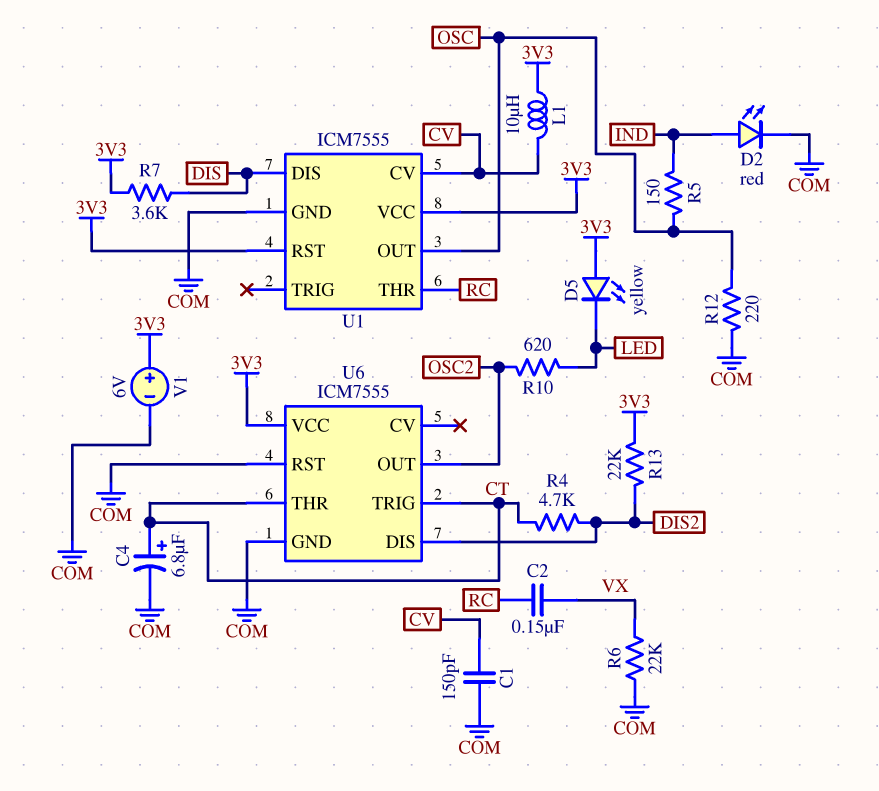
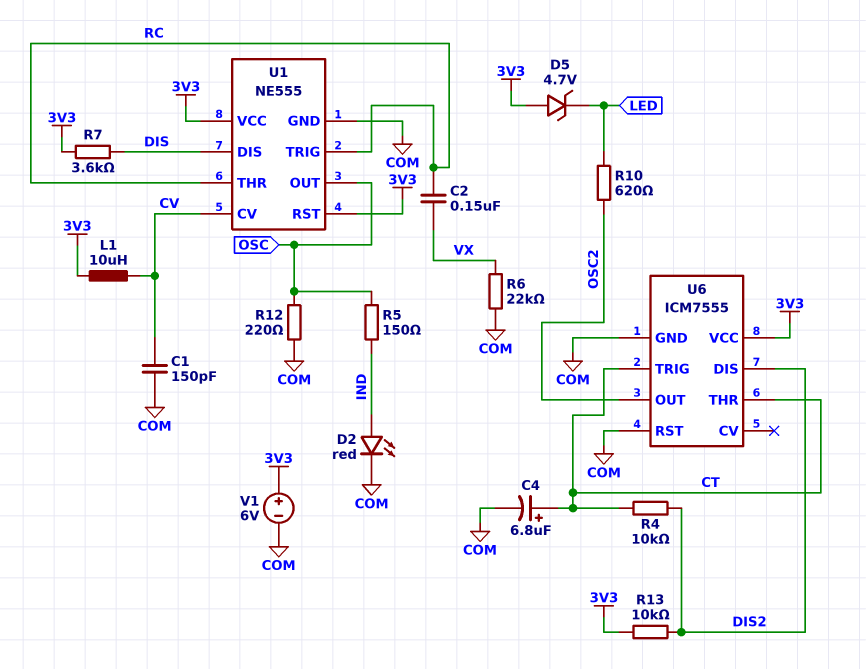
D5: LED yellow (A 3V3, K LED) -> zener 4.7V (A 3V3, K LED)
R4: 4.7k (CT, DIS2) -> 10k (CT, DIS2)
R13: 22k (3V3, DIS2) -> 10k (3V3, DIS2)
U1: ICM7555 -> NE555
U1 pin TRIG: none -> RC

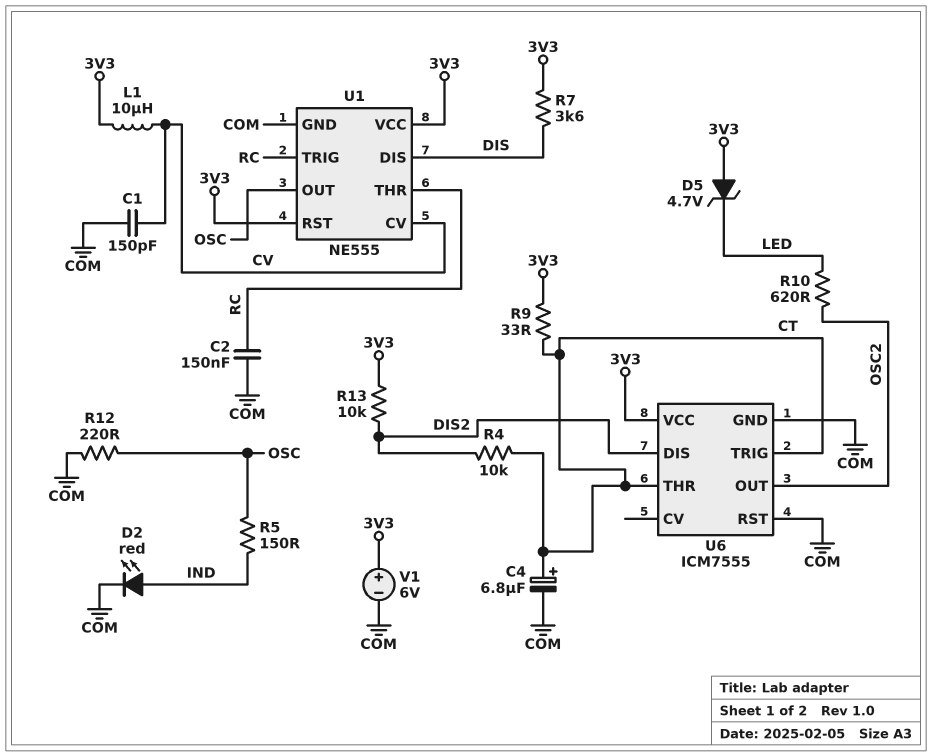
C2: 150nF (RC, VX) -> 150nF (COM, RC)
R6: 22k (COM, VX) -> none
R9: none -> 33 (3V3, CT)

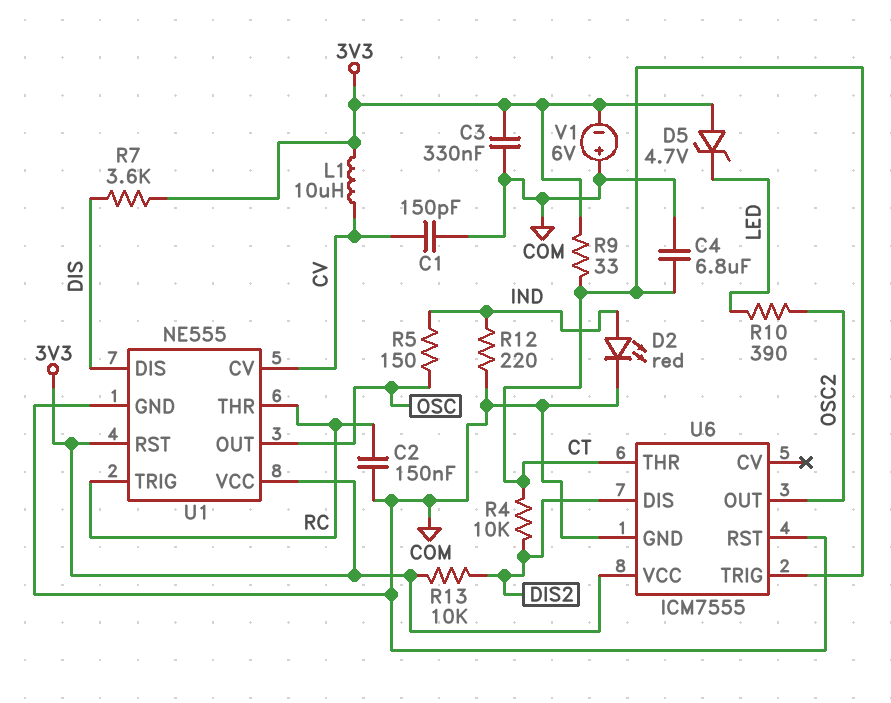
C3: none -> 330nF (3V3, COM)
C4: 6.8uF (plus CT, minus COM) -> 6.8uF (COM, CT)
R10: 620 (LED, OSC2) -> 390 (LED, OSC2)
R12: 220 (COM, OSC) -> 220 (COM, IND)
V1: 6V (plus 3V3, minus COM) -> 6V (plus COM, minus 3V3)

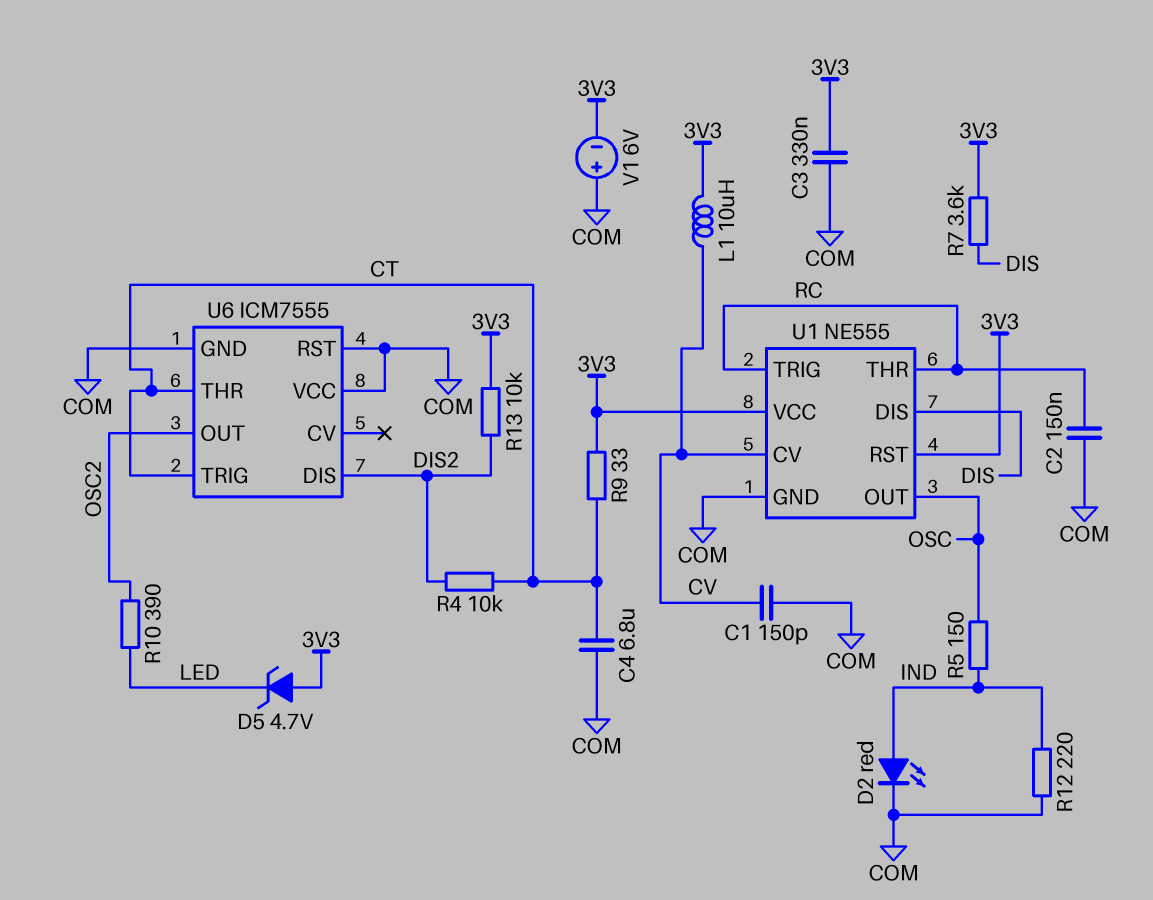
U6 pin VCC: 3V3 -> COM

